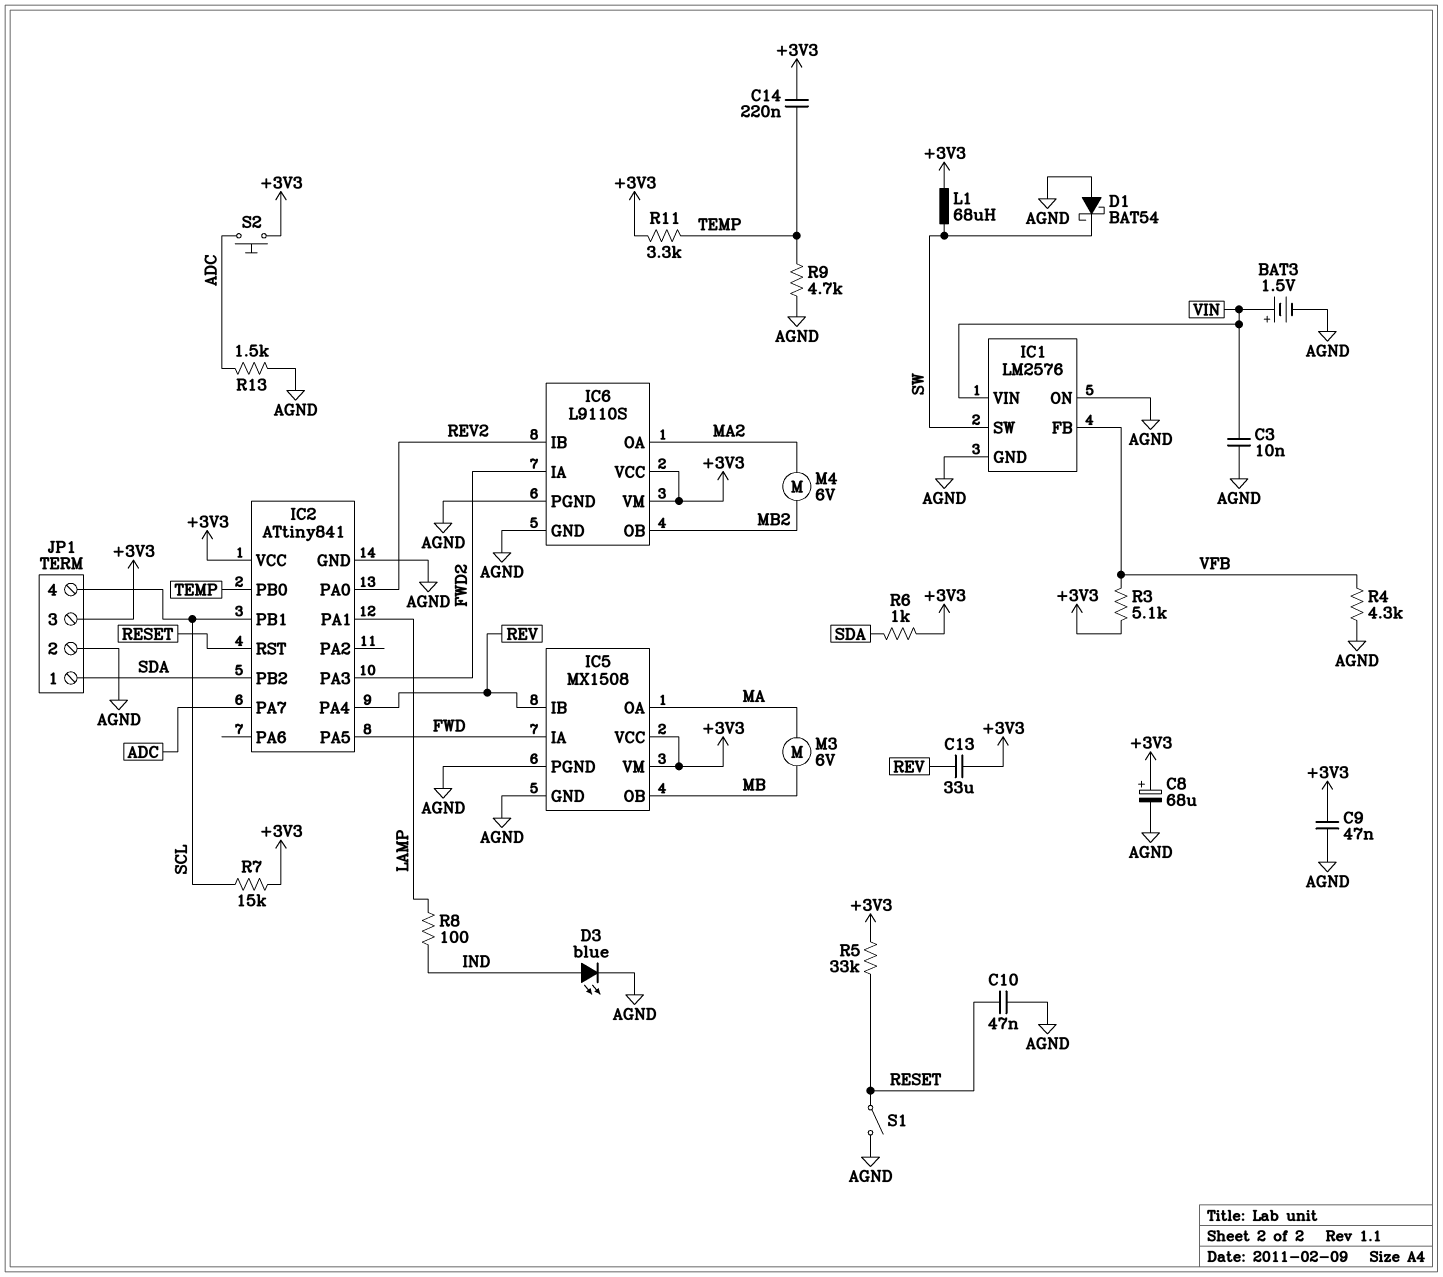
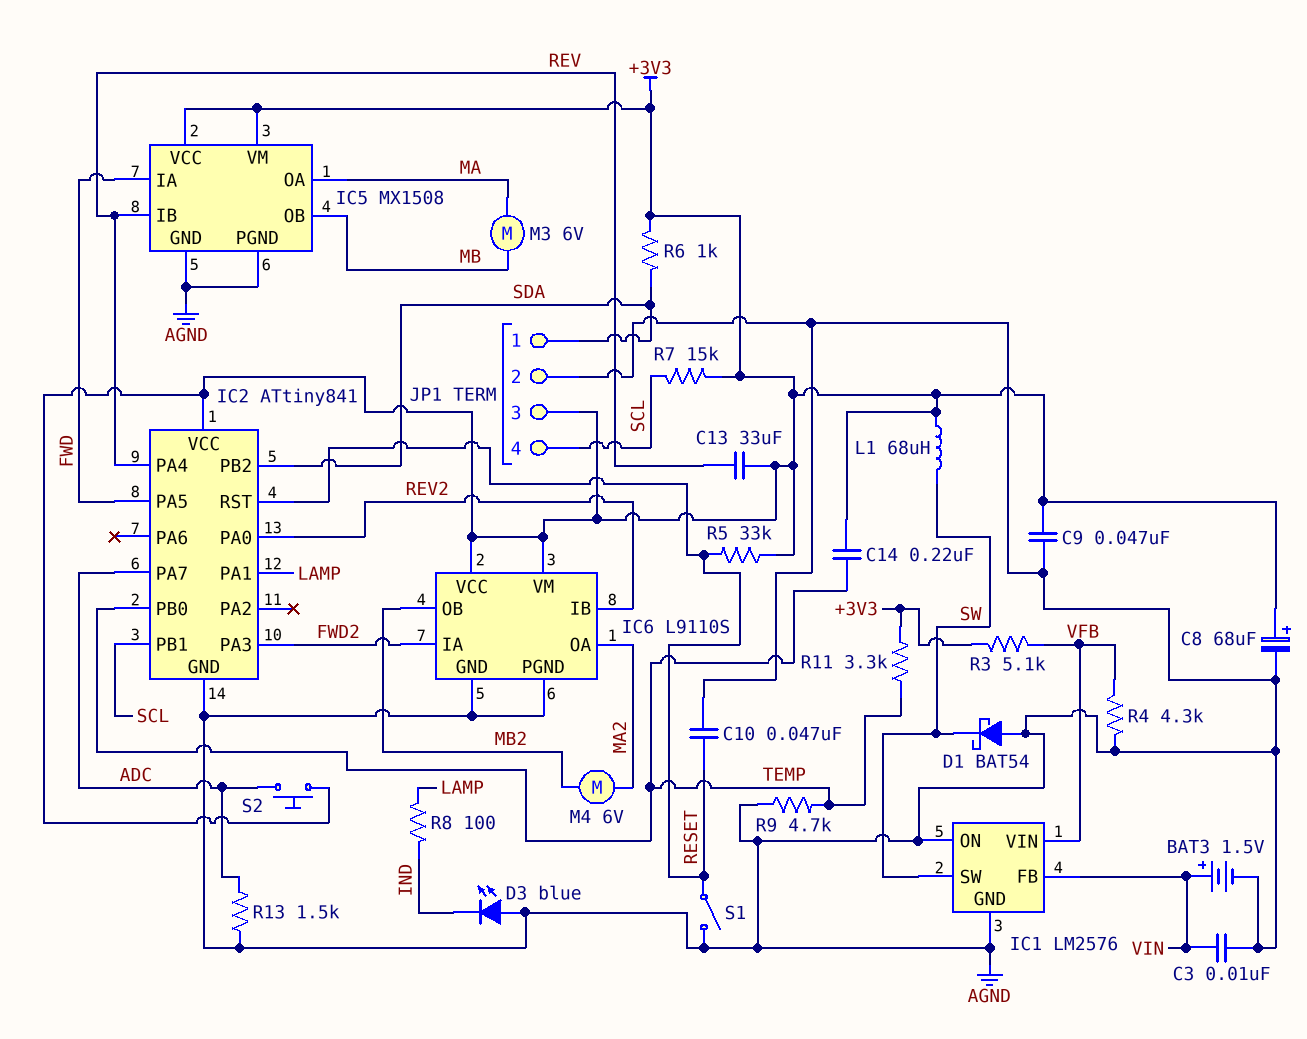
D3: LED blue (A IND, K AGND) -> LED blue (A AGND, K IND)
IC1 pin FB: VFB -> VIN
IC1 pin VIN: VIN -> VFB

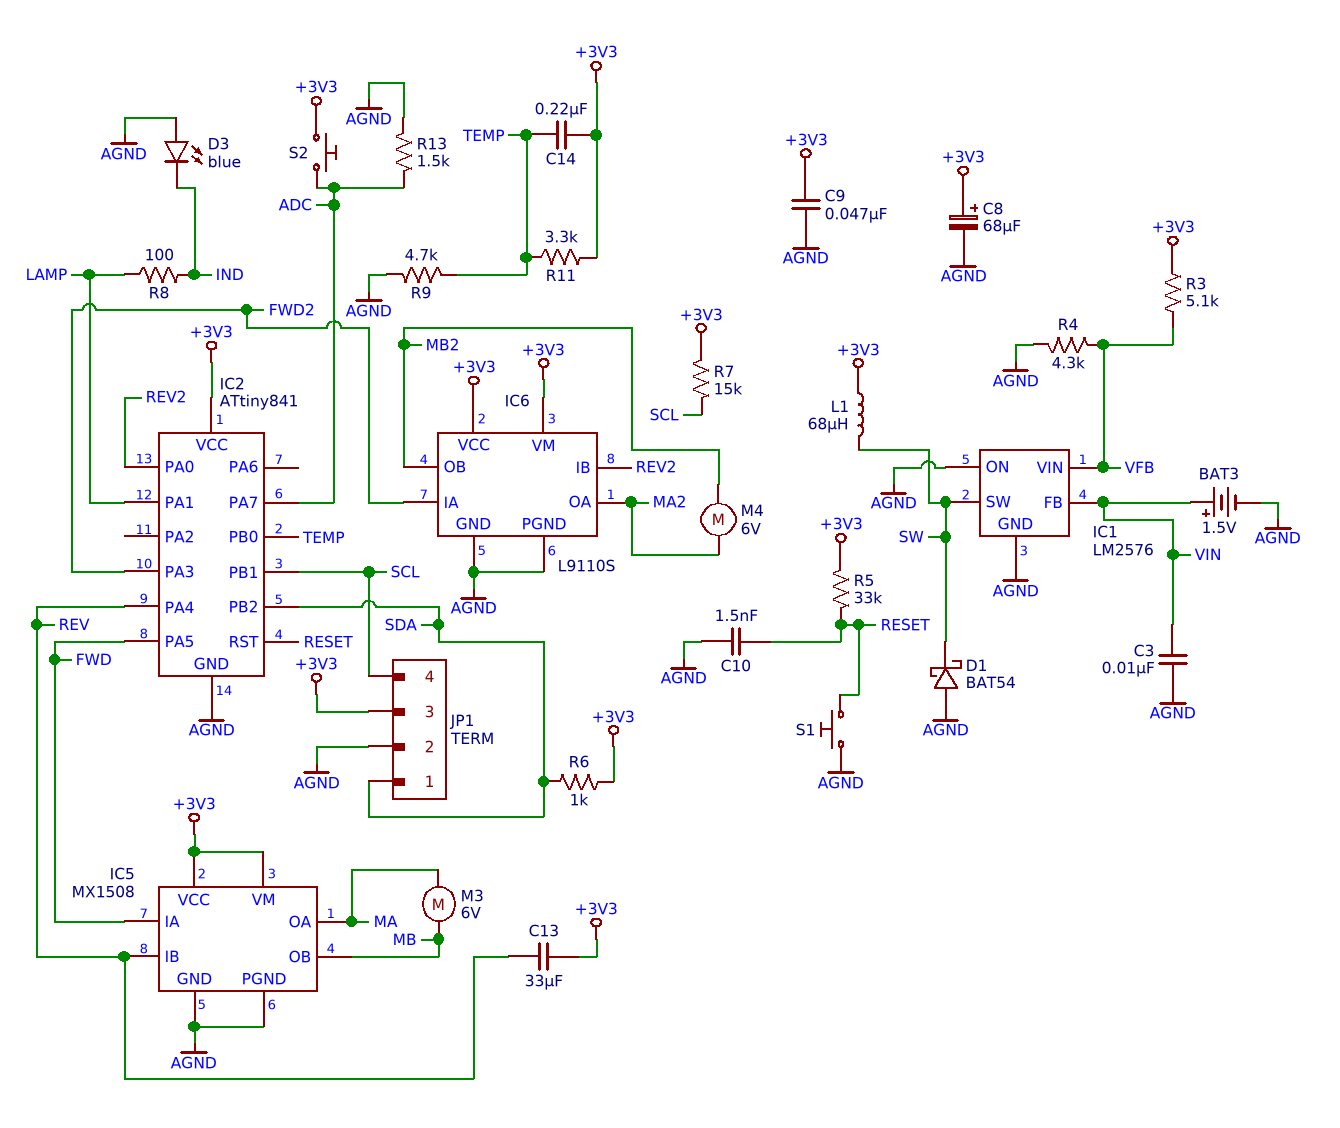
C10: 47nF (AGND, RESET) -> 1.5nF (AGND, RESET)
S1: switch (AGND, RESET) -> button (AGND, RESET)

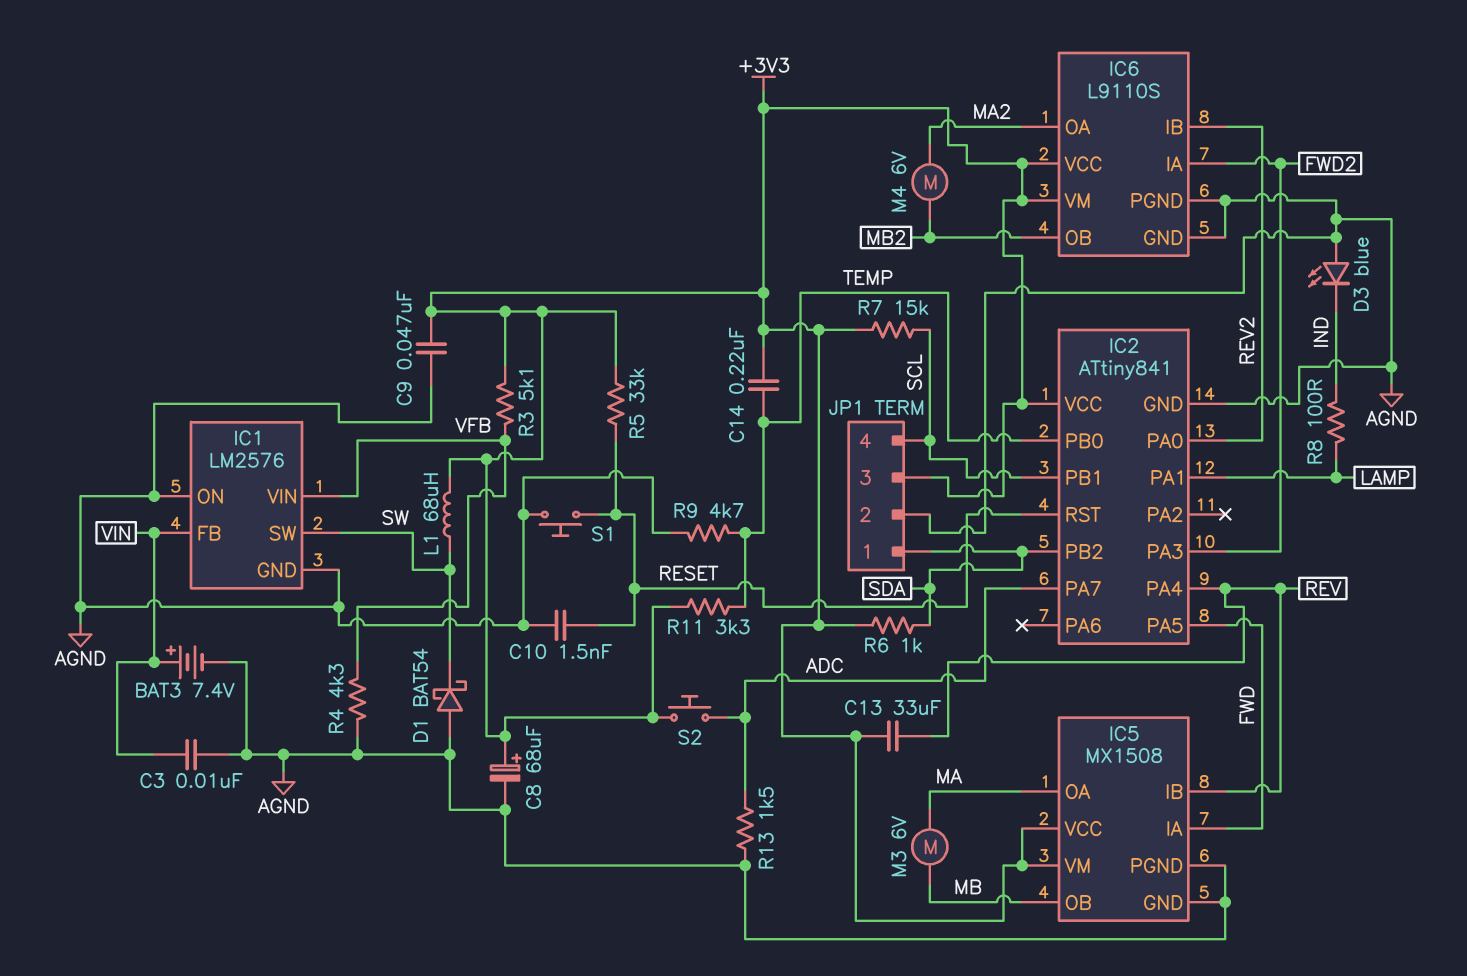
BAT3: 1.5V (plus VIN, minus AGND) -> 7.4V (plus VIN, minus AGND)

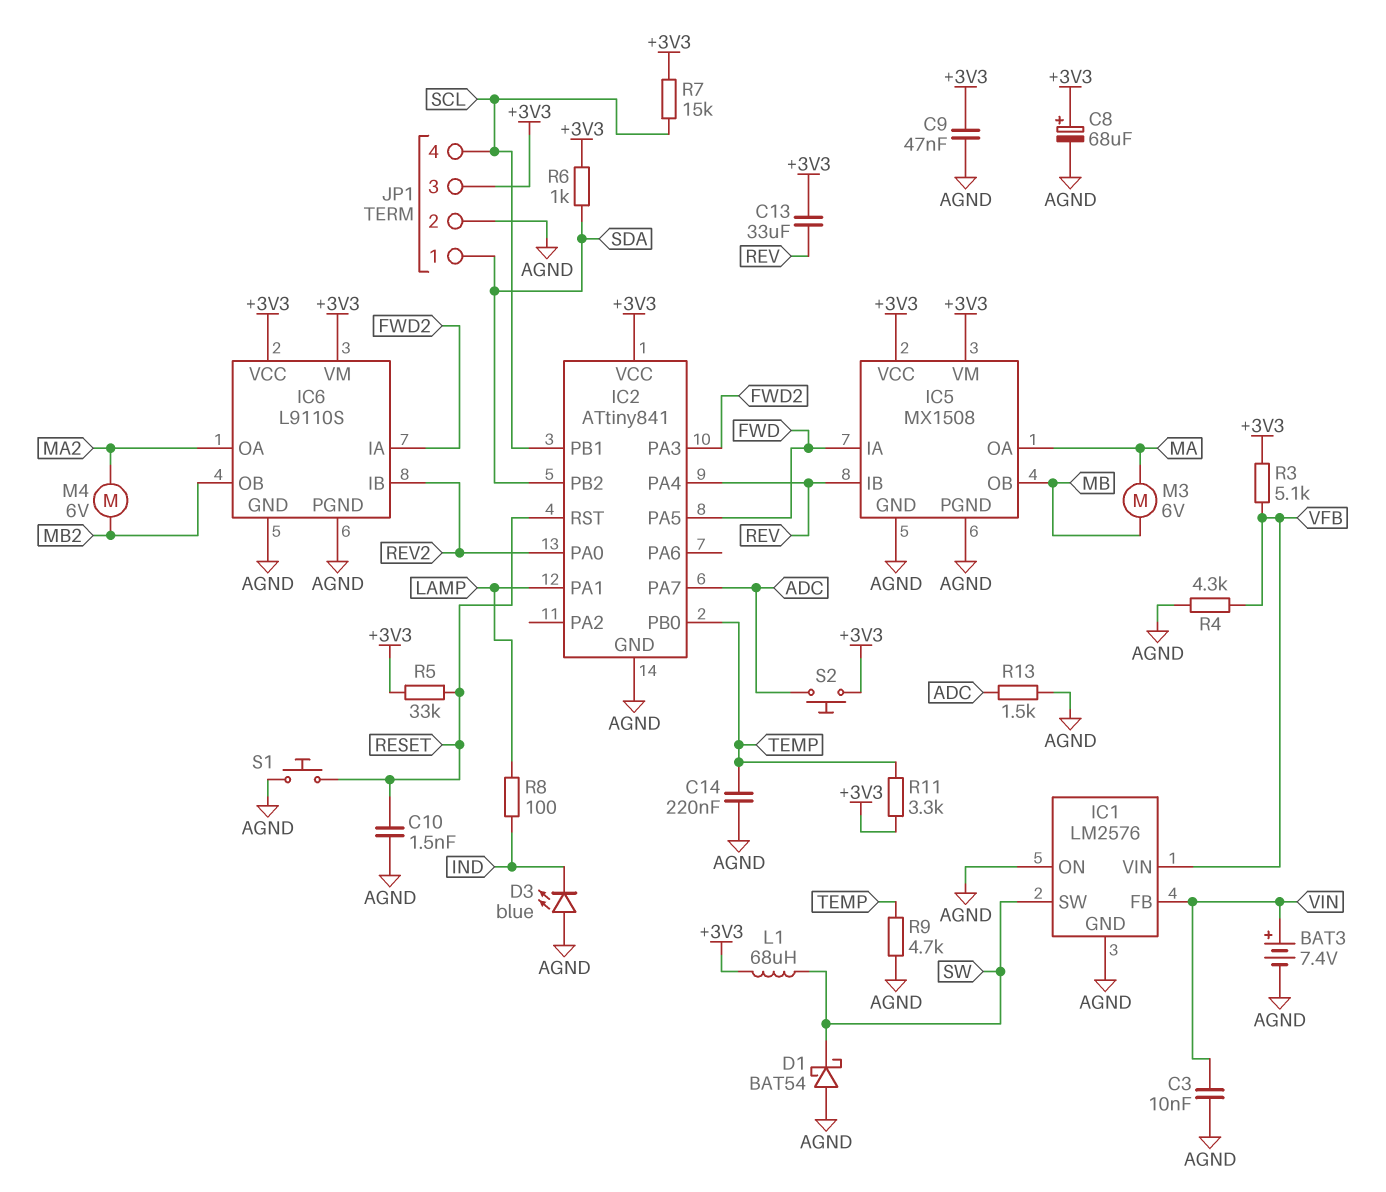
C14: 220nF (+3V3, TEMP) -> 220nF (AGND, TEMP)

